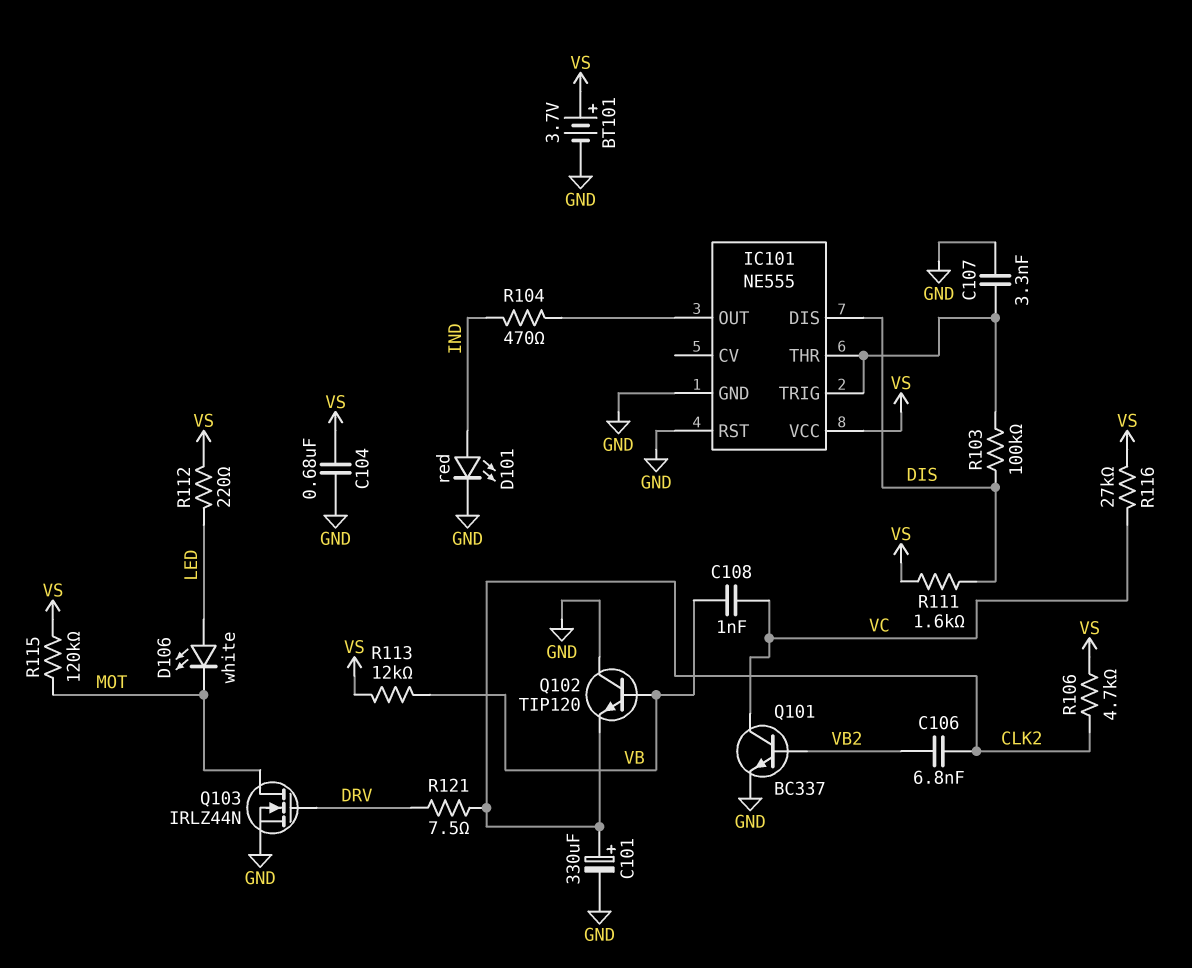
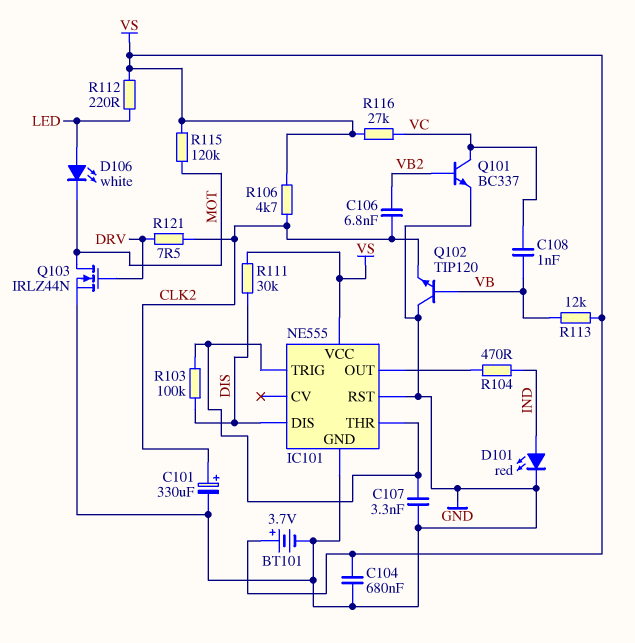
R111: 1.6k (DIS, VS) -> 30k (DIS, VS)

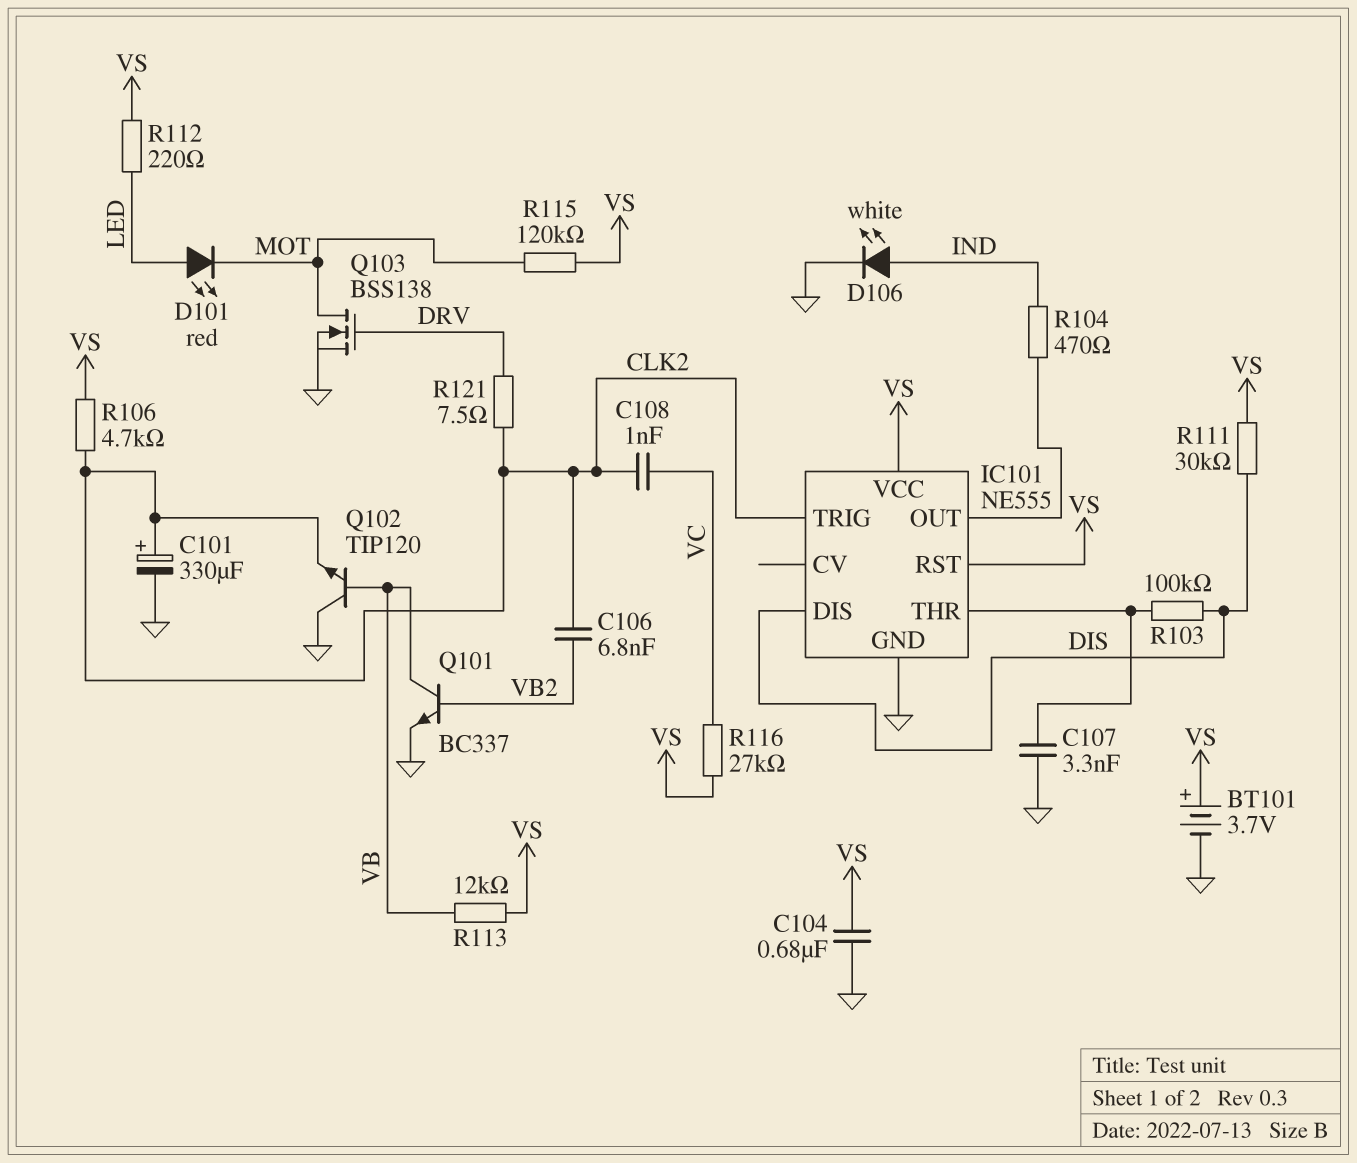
C108: 1nF (VB, VC) -> 1nF (CLK2, VC)
D101: LED red (A IND, K GND) -> LED red (A LED, K MOT)
D106: LED white (A LED, K MOT) -> LED white (A IND, K GND)
IC101 pin RST: GND -> VS
IC101 pin TRIG: IC101/THR -> CLK2
Q101: NPN BC337 (B VB2, C VC, E GND) -> NPN BC337 (B VB2, C VB, E GND)
Q103: NMOS IRLZ44N (G DRV, D MOT, S GND) -> NMOS BSS138 (G DRV, D MOT, S GND)

